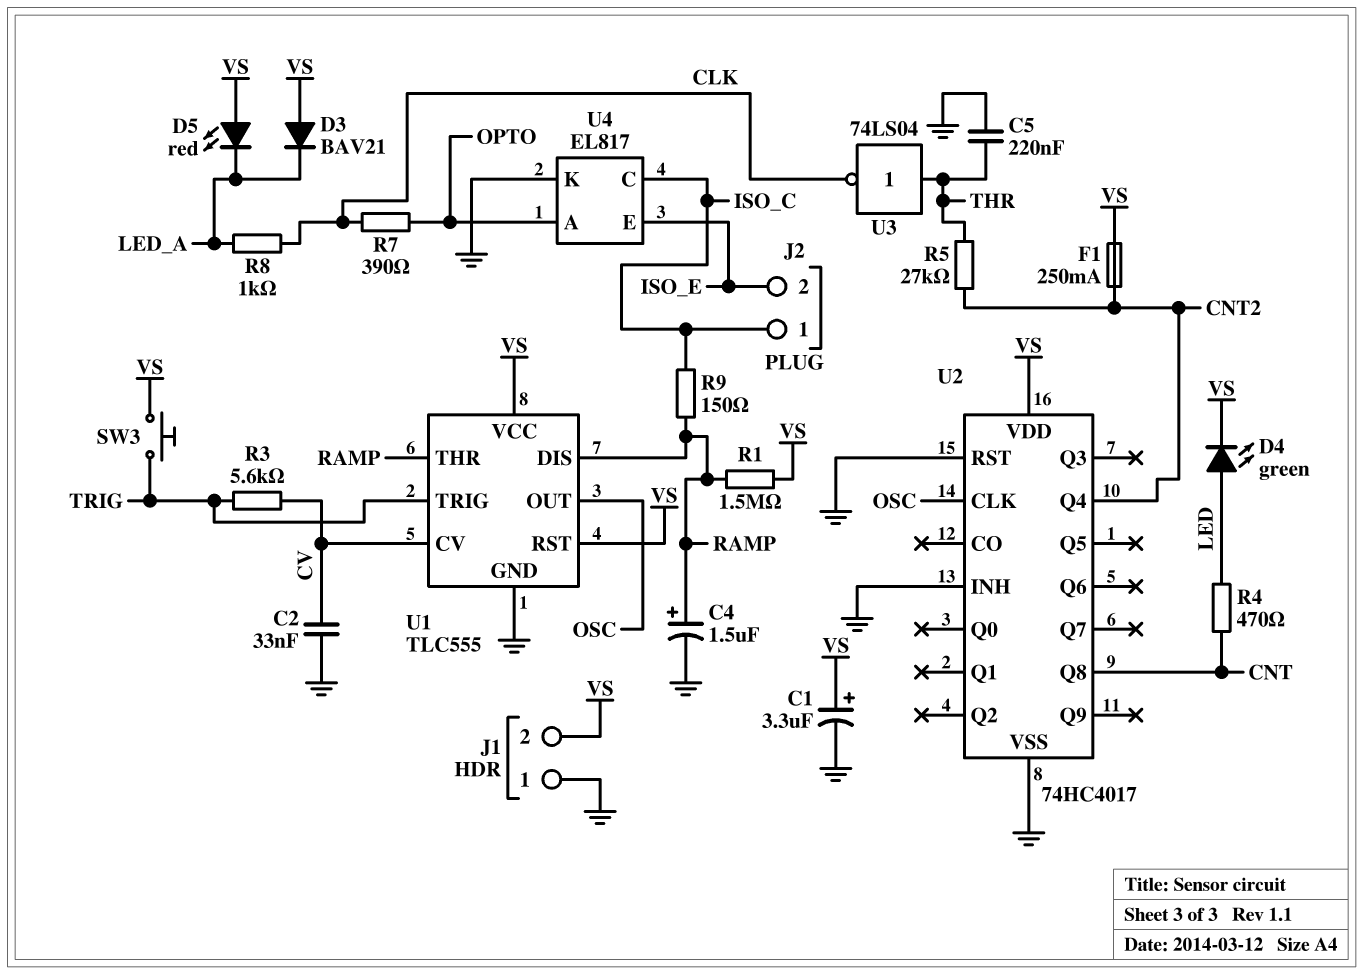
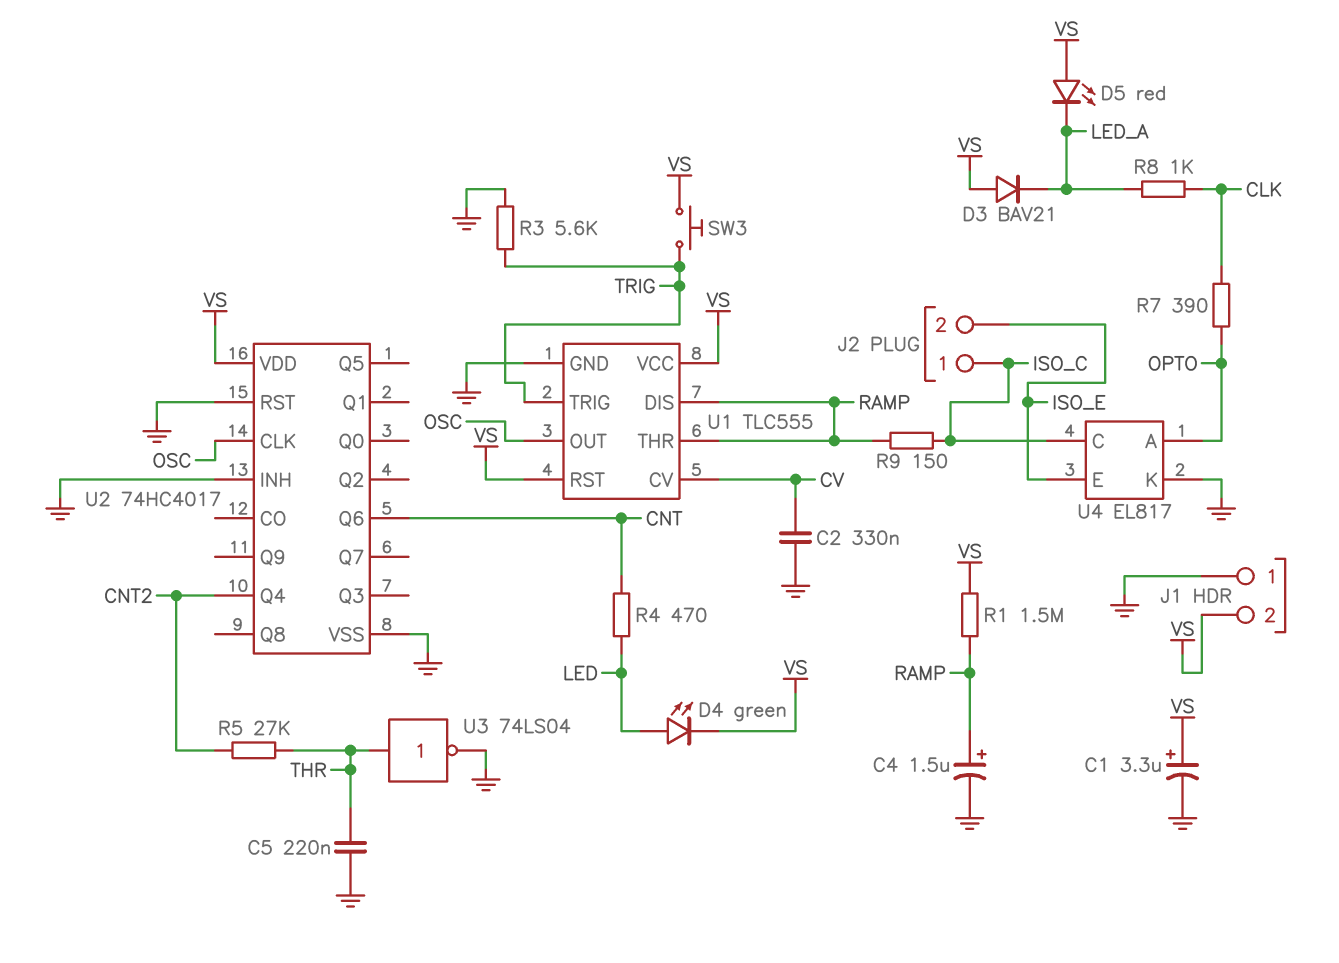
C2: 33nF (CV, GND) -> 330nF (CV, GND)
F1: 250mA (CNT2, VS) -> none
R3: 5.6k (CV, TRIG) -> 5.6k (GND, TRIG)
U2 pin Q6: none -> CNT
U2 pin Q8: CNT -> none
U3: NOT 74LS04 (in THR, out CLK) -> NOT 74LS04 (in THR, out GND)

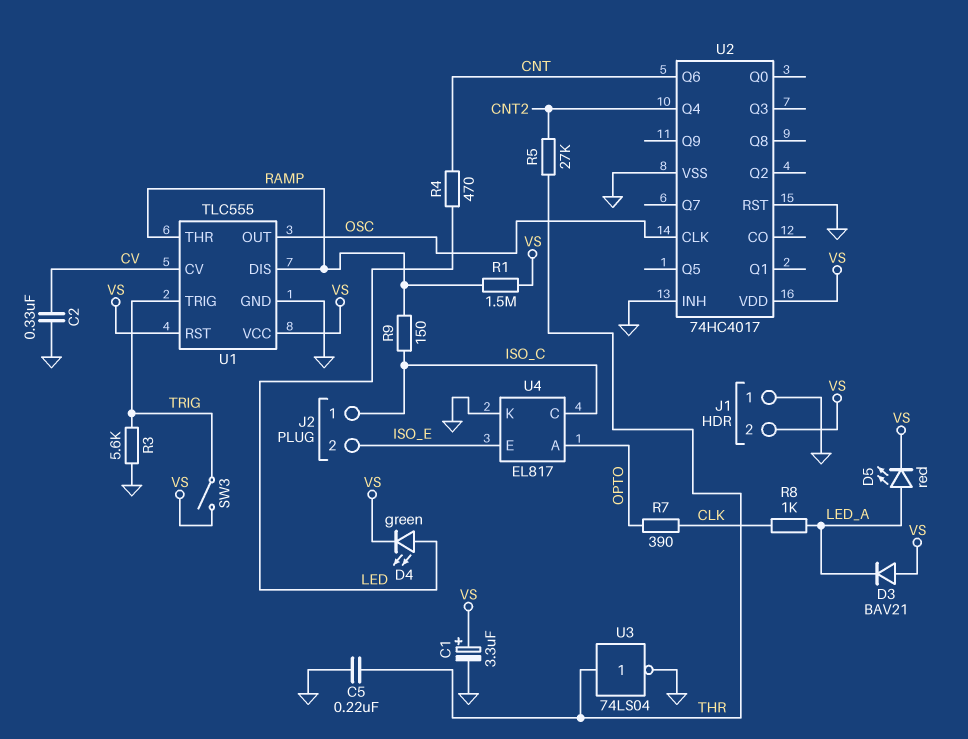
C4: 1.5uF (plus RAMP, minus GND) -> none
D5: LED red (A VS, K LED_A) -> LED red (A LED_A, K VS)
SW3: button (TRIG, VS) -> switch (TRIG, VS)

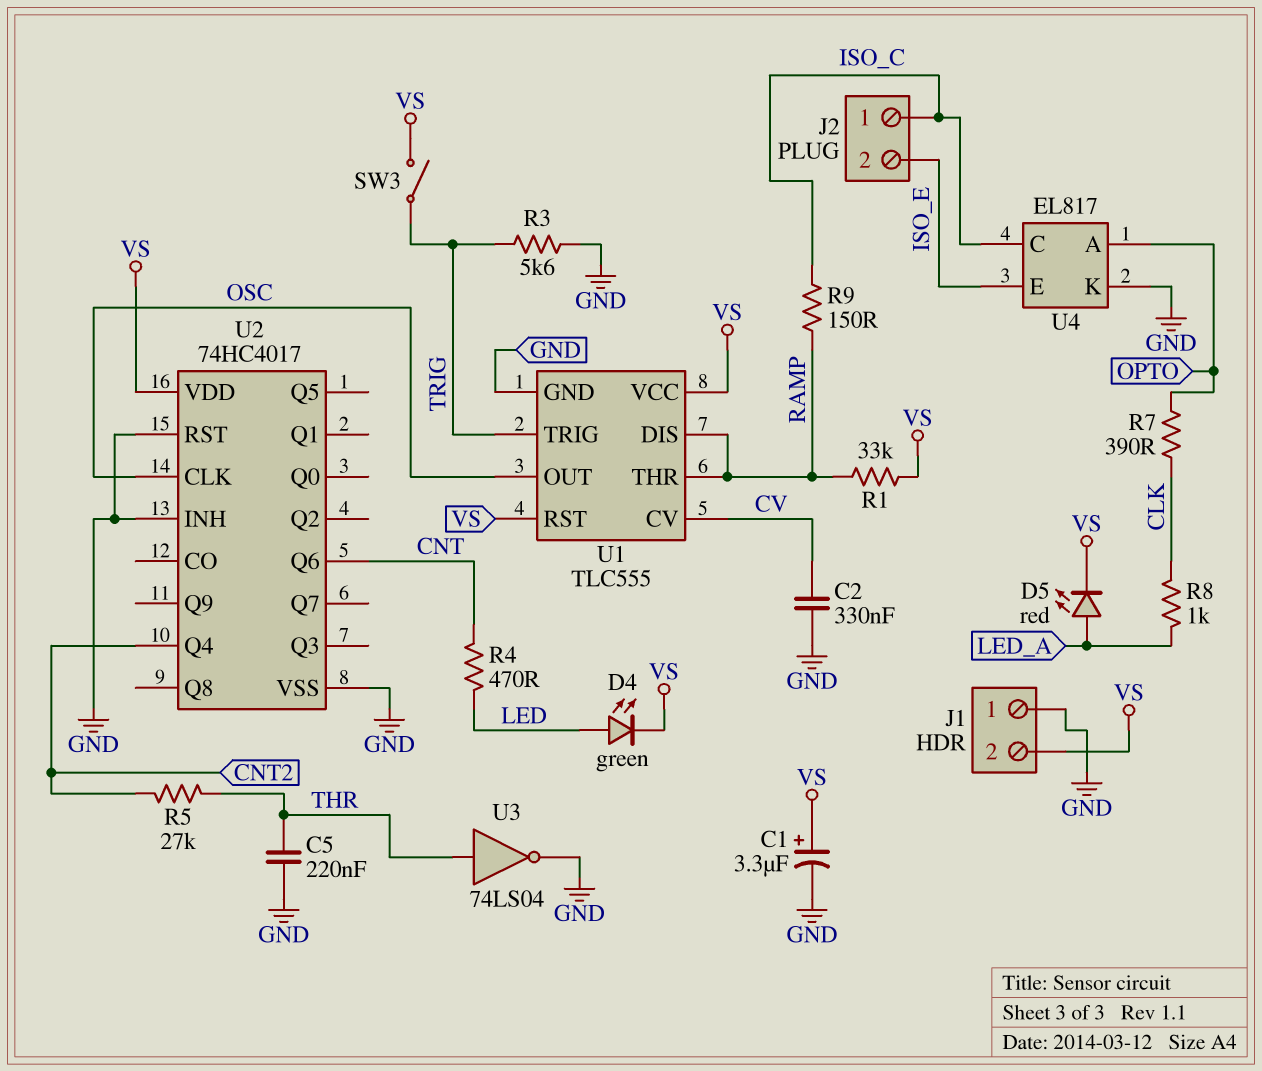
D3: diode BAV21 (A VS, K LED_A) -> none
R1: 1.5M (RAMP, VS) -> 33k (RAMP, VS)

